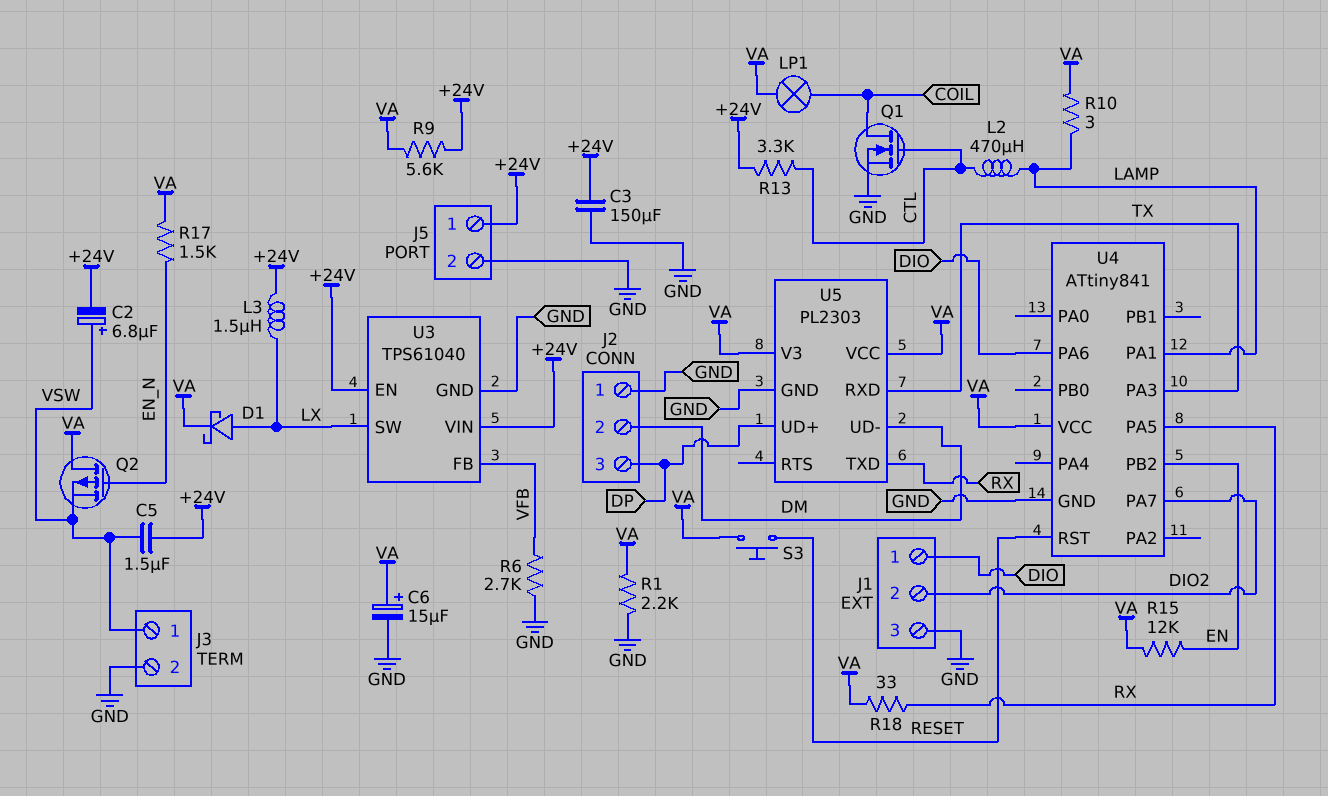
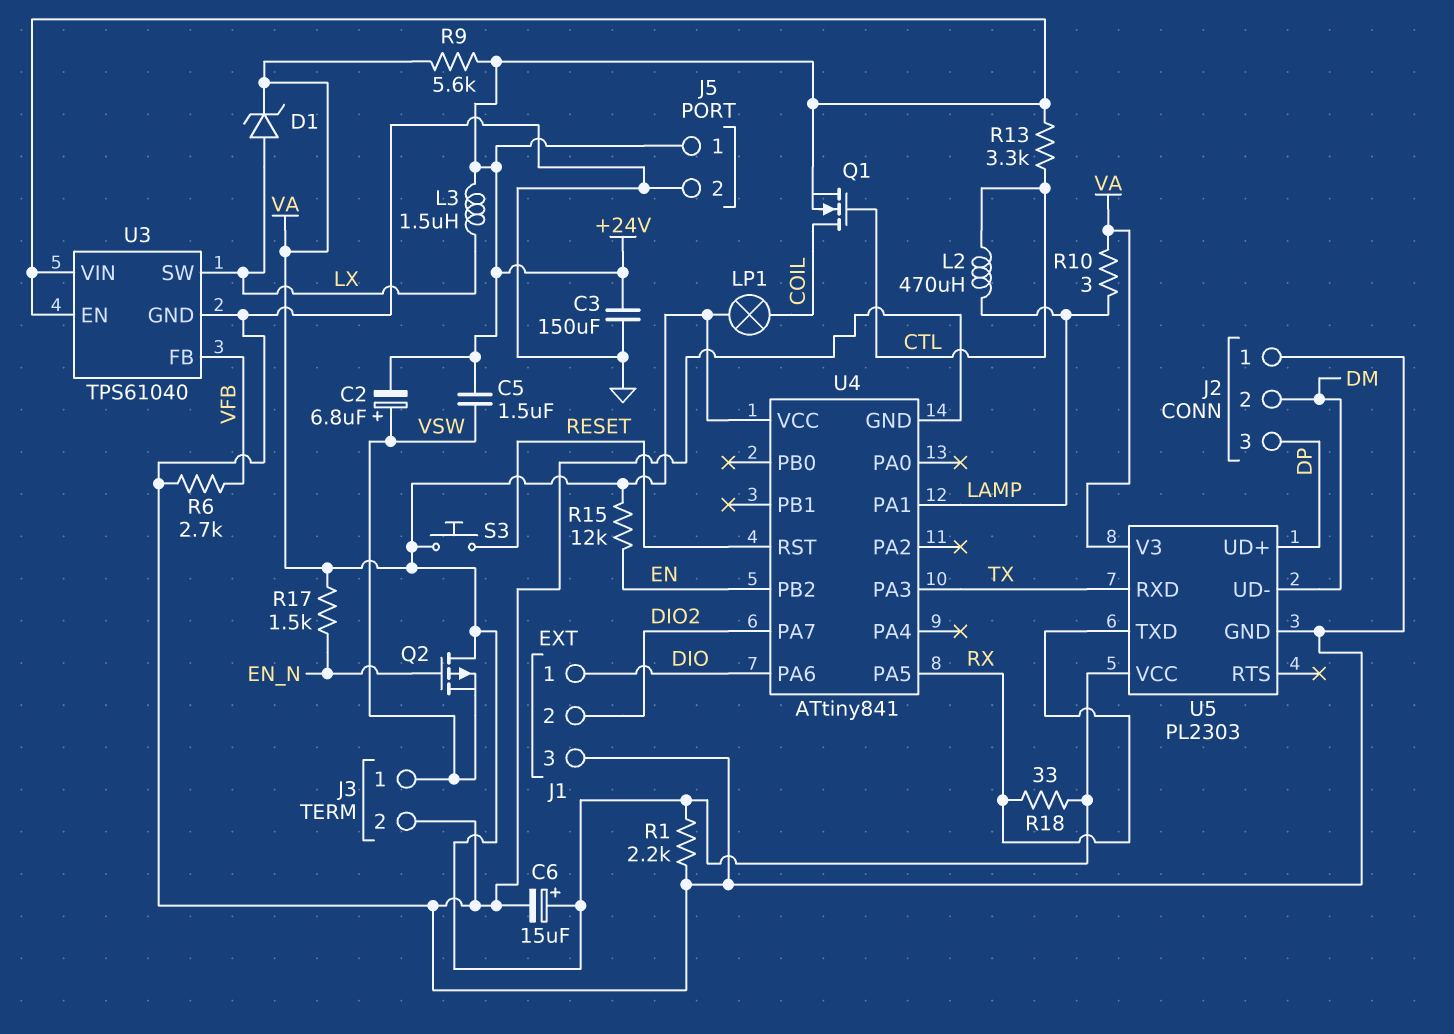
D1: schottky (A LX, K VA) -> zener (A LX, K VA)
Q1: NMOS (G CTL, D COIL, S GND) -> NMOS (G CTL, D COIL, S +24V)

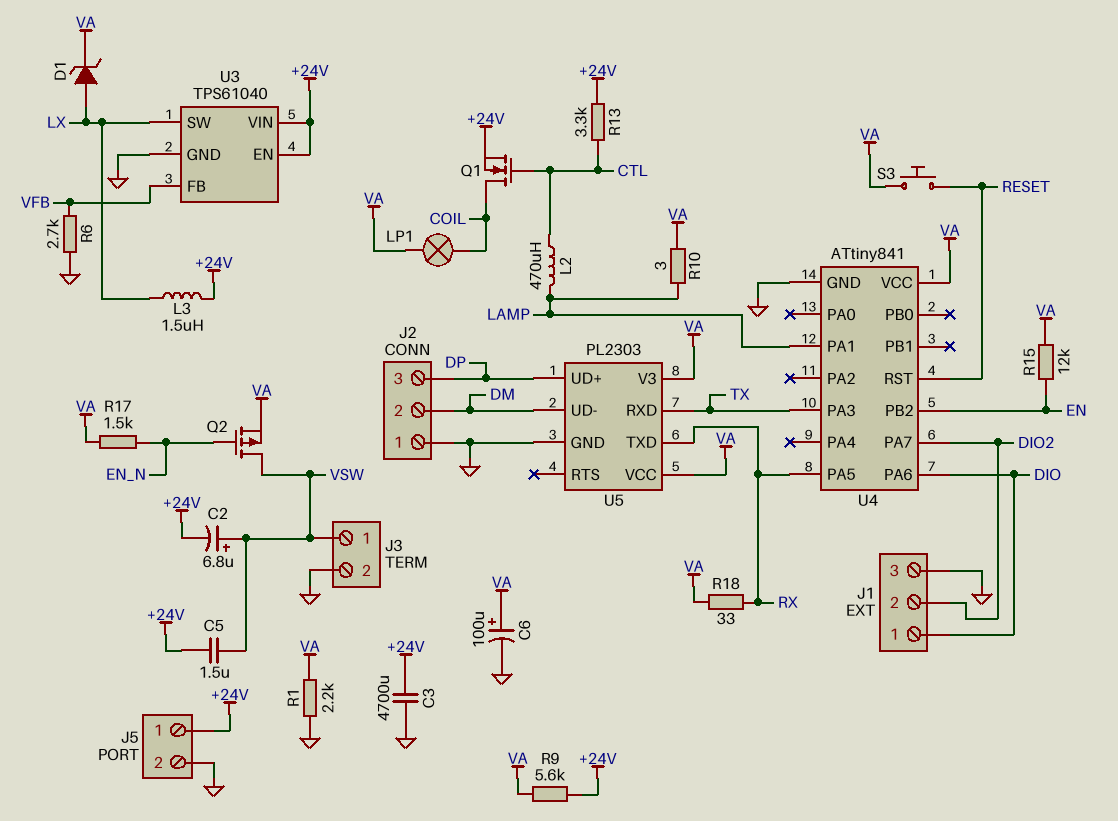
C3: 150uF (+24V, GND) -> 4700uF (+24V, GND)
C6: 15uF (plus VA, minus GND) -> 100uF (plus VA, minus GND)
Q2: PMOS (G EN_N, D VA, S VSW) -> PMOS (G EN_N, D VSW, S VA)

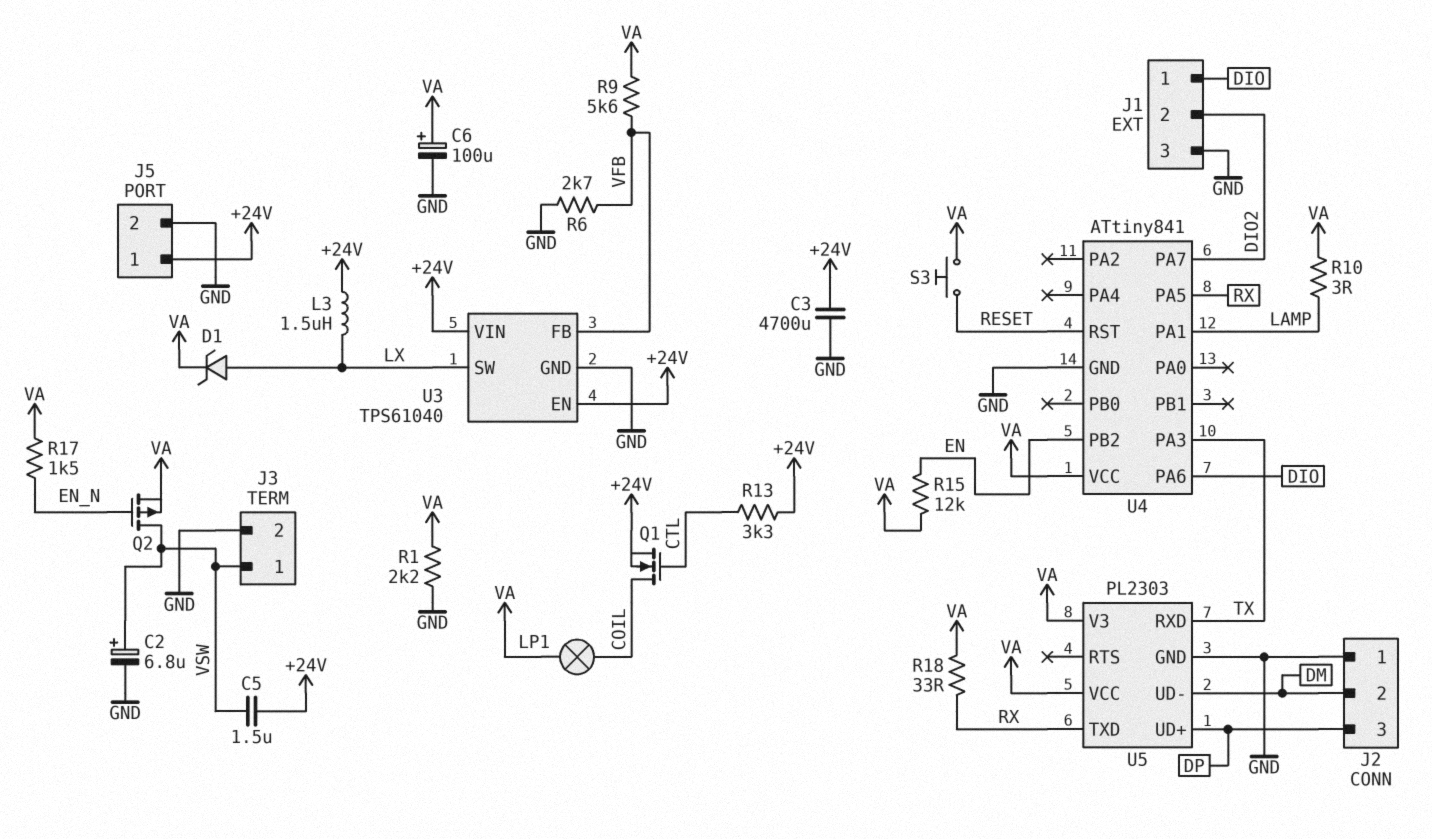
C2: 6.8uF (plus VSW, minus +24V) -> 6.8uF (plus VSW, minus GND)
L2: 470uH (CTL, LAMP) -> none
R9: 5.6k (+24V, VA) -> 5.6k (VA, VFB)

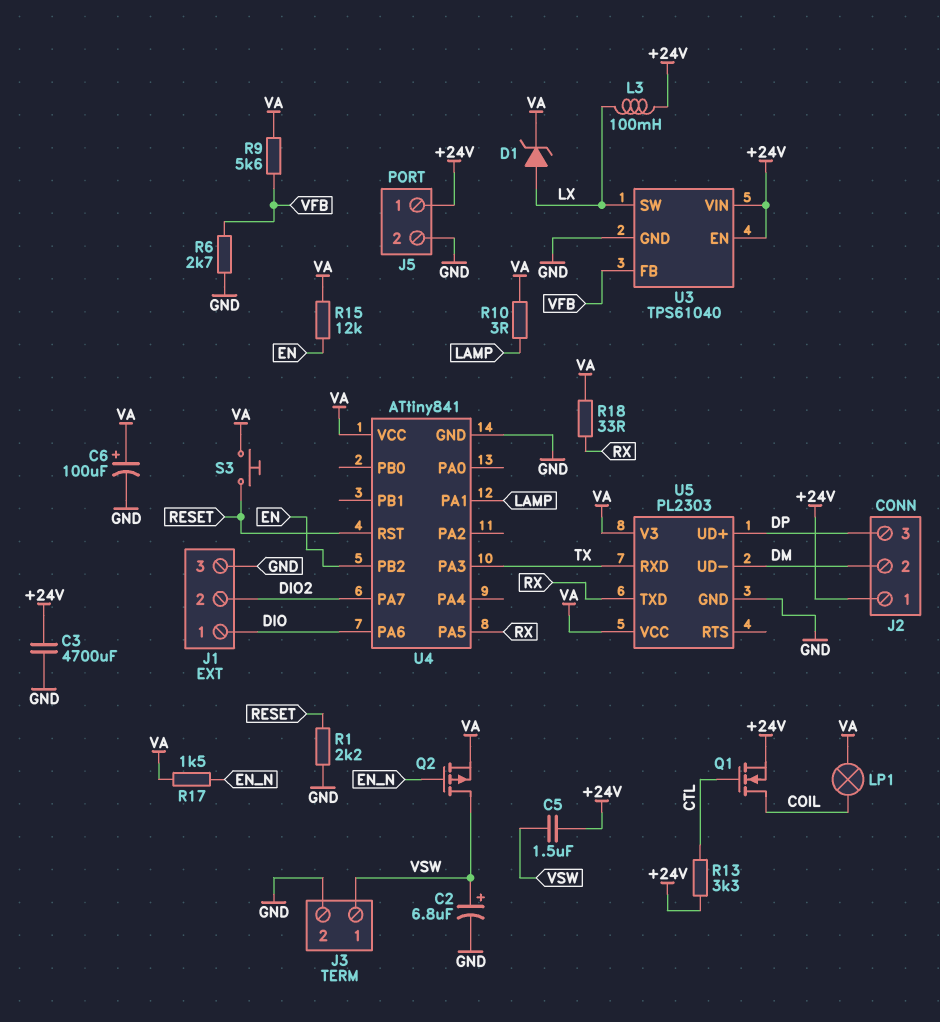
J2 pin 1: GND -> +24V
L3: 1.5uH (+24V, LX) -> 100mH (+24V, LX)
R1: 2.2k (GND, VA) -> 2.2k (GND, RESET)

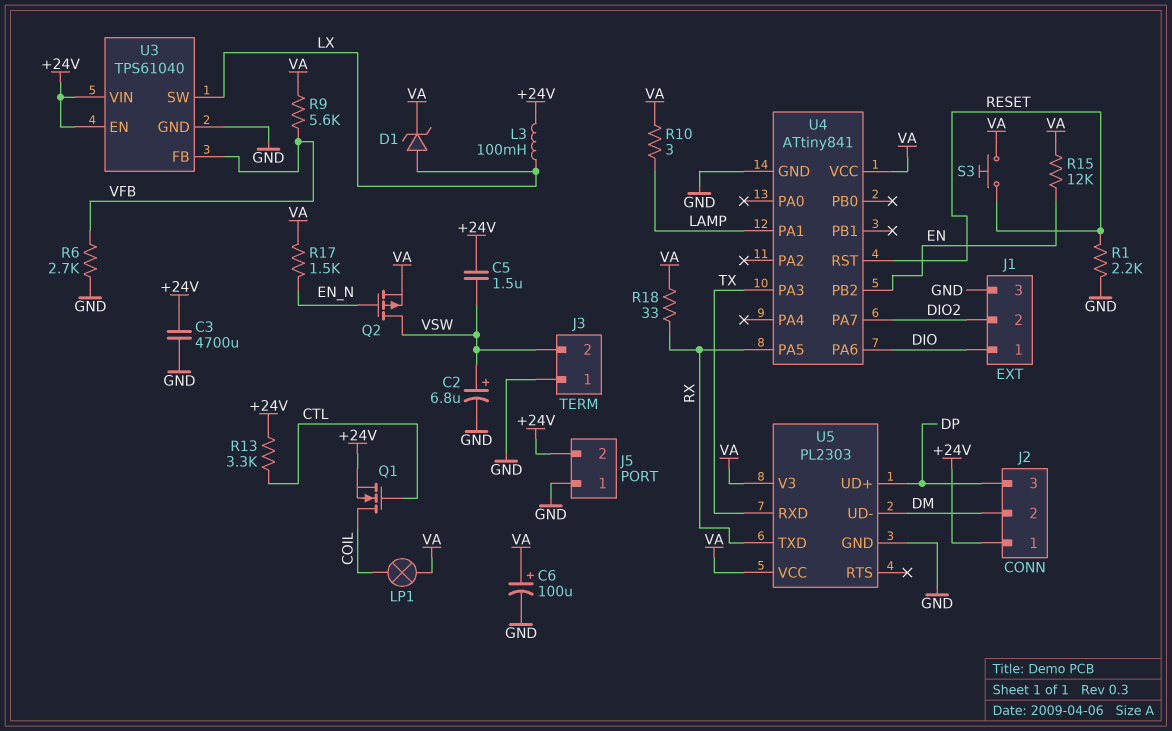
J3 pin 1: VSW -> GND
J3 pin 2: GND -> VSW
J5 pin 1: +24V -> GND
J5 pin 2: GND -> +24V

